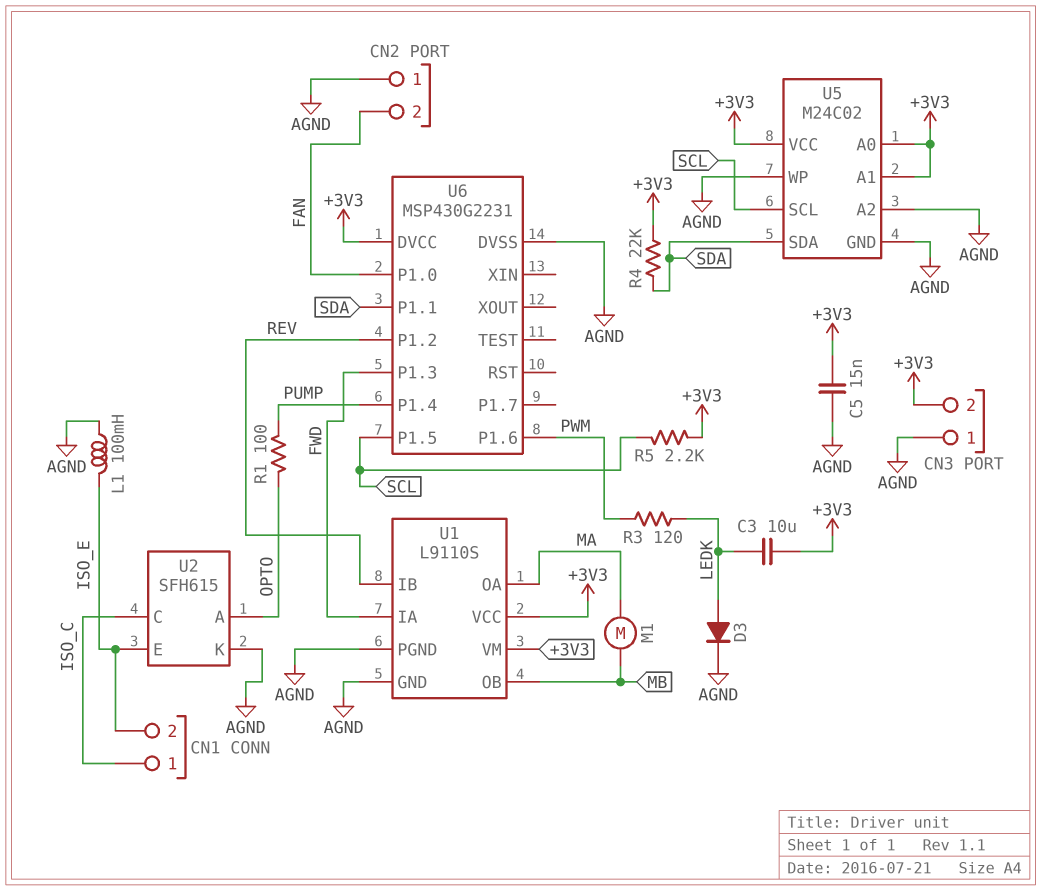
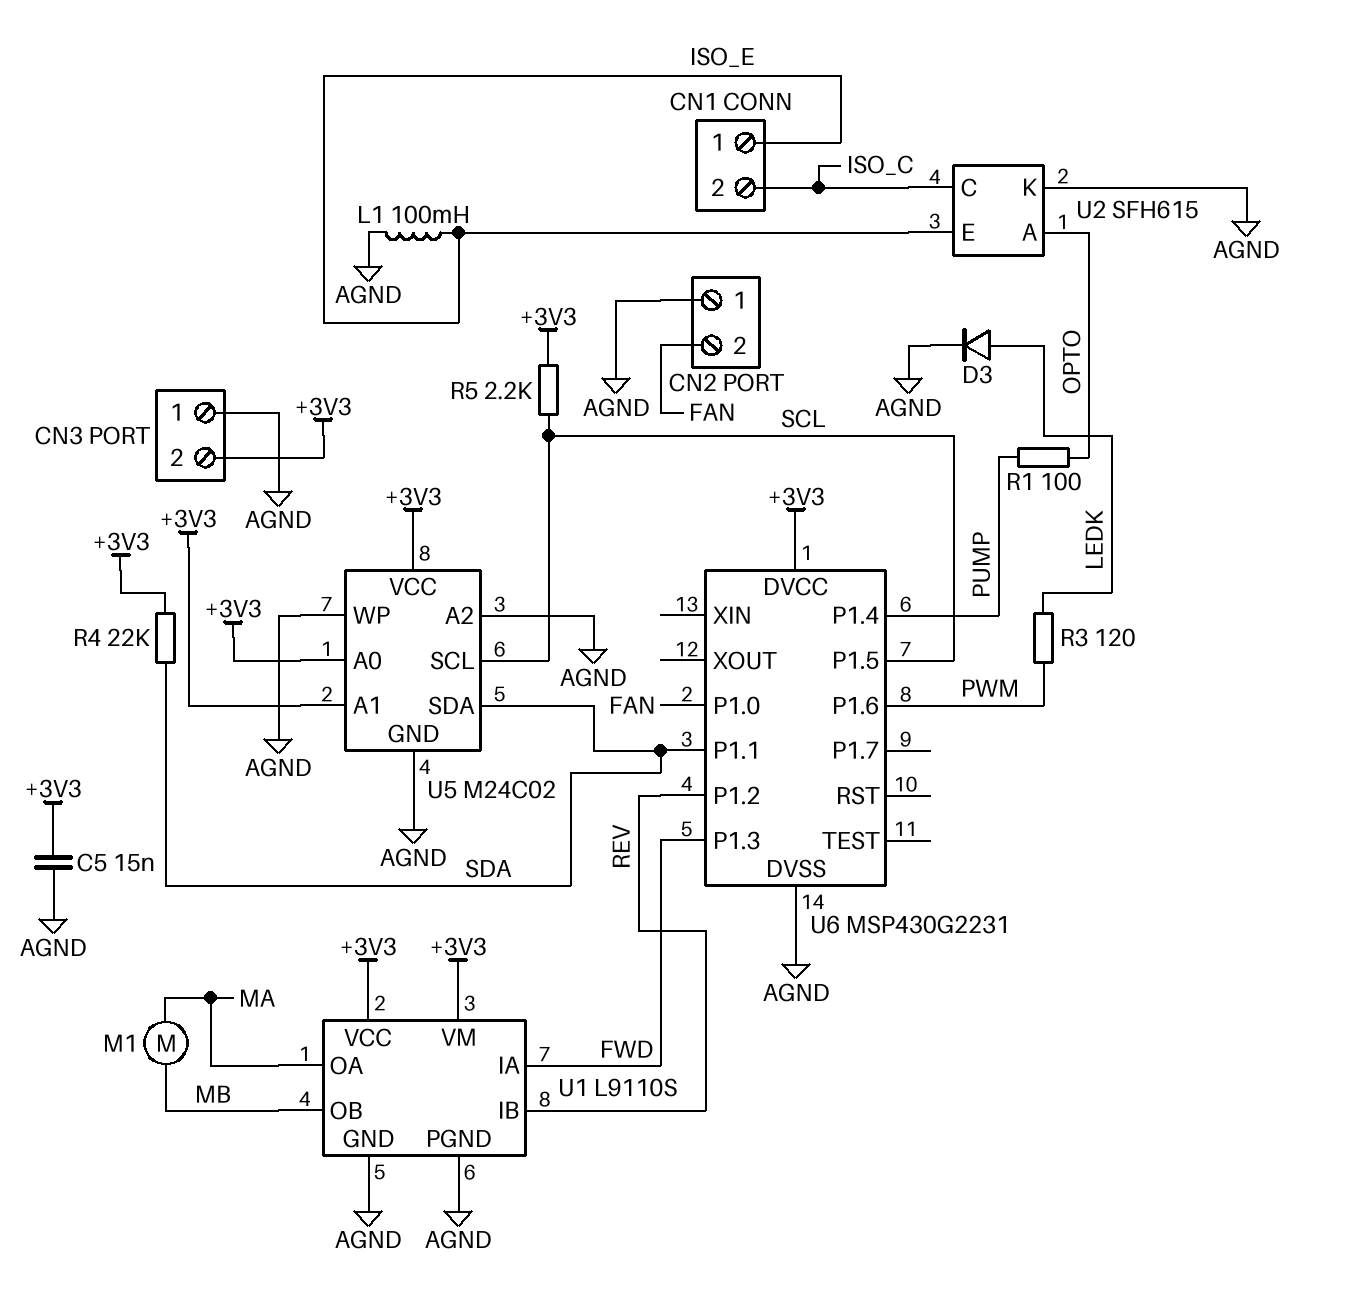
C3: 10uF (+3V3, LEDK) -> none
CN1 pin 1: ISO_C -> ISO_E
CN1 pin 2: ISO_E -> ISO_C

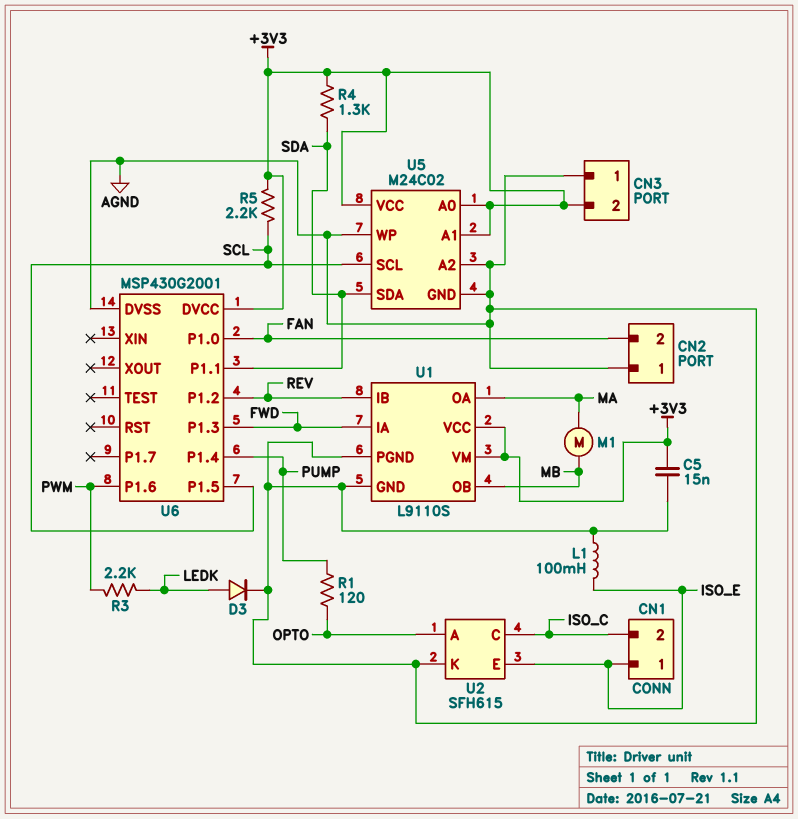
R1: 100 (OPTO, PUMP) -> 120 (OPTO, PUMP)
R3: 120 (LEDK, PWM) -> 2.2k (LEDK, PWM)
R4: 22k (+3V3, SDA) -> 1.3k (+3V3, SDA)
U6: MSP430G2231 -> MSP430G2001

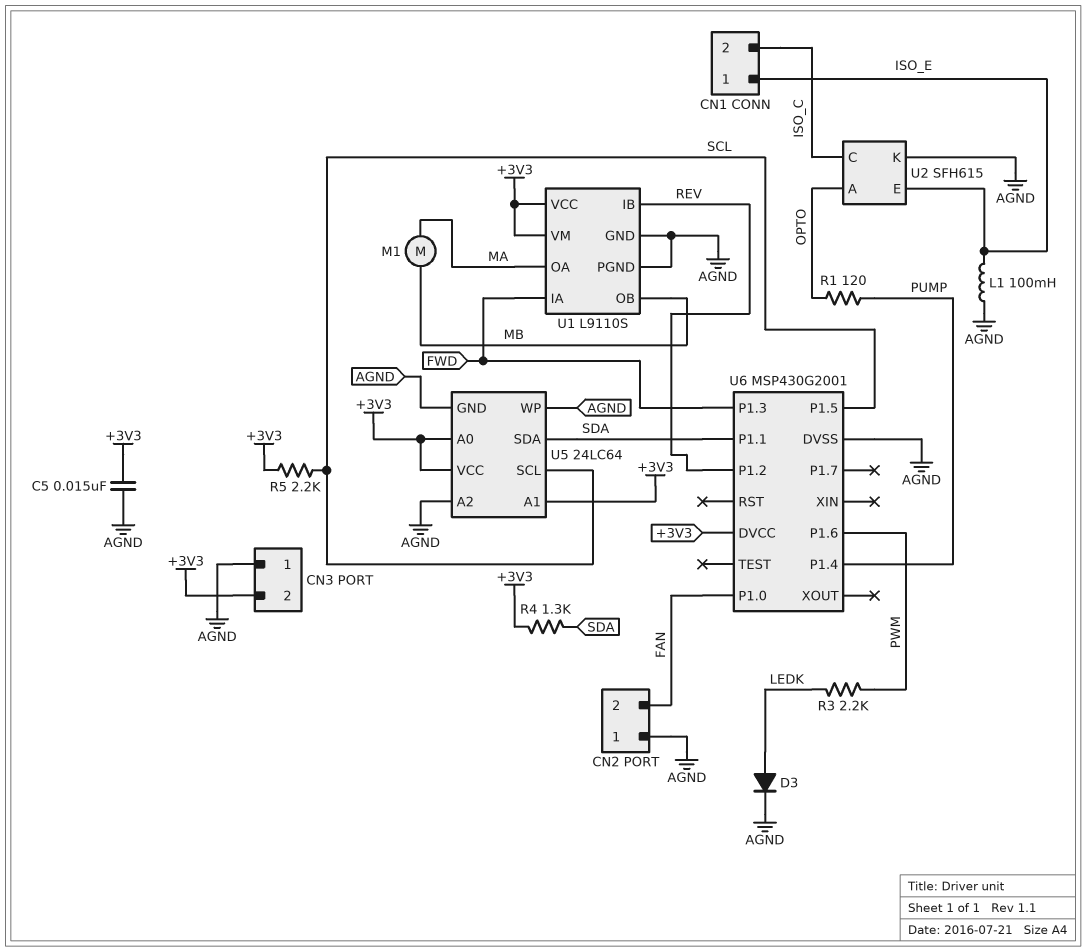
U5: M24C02 -> 24LC64

